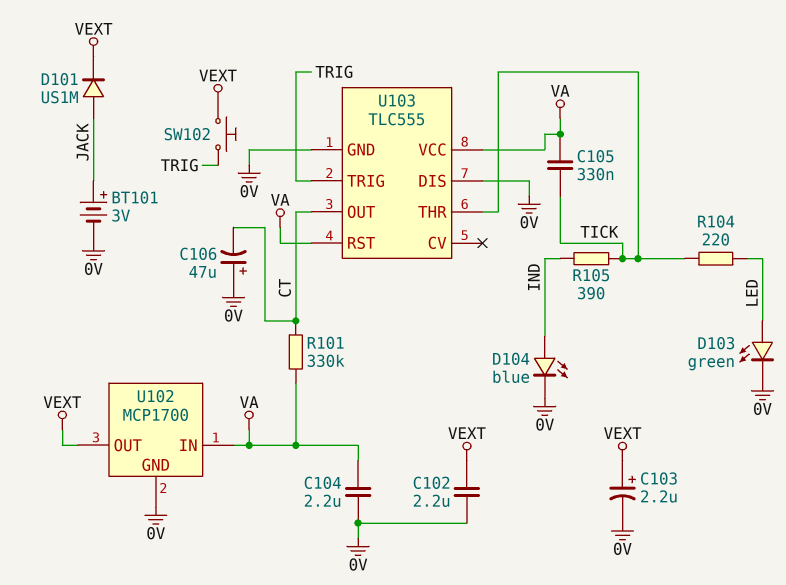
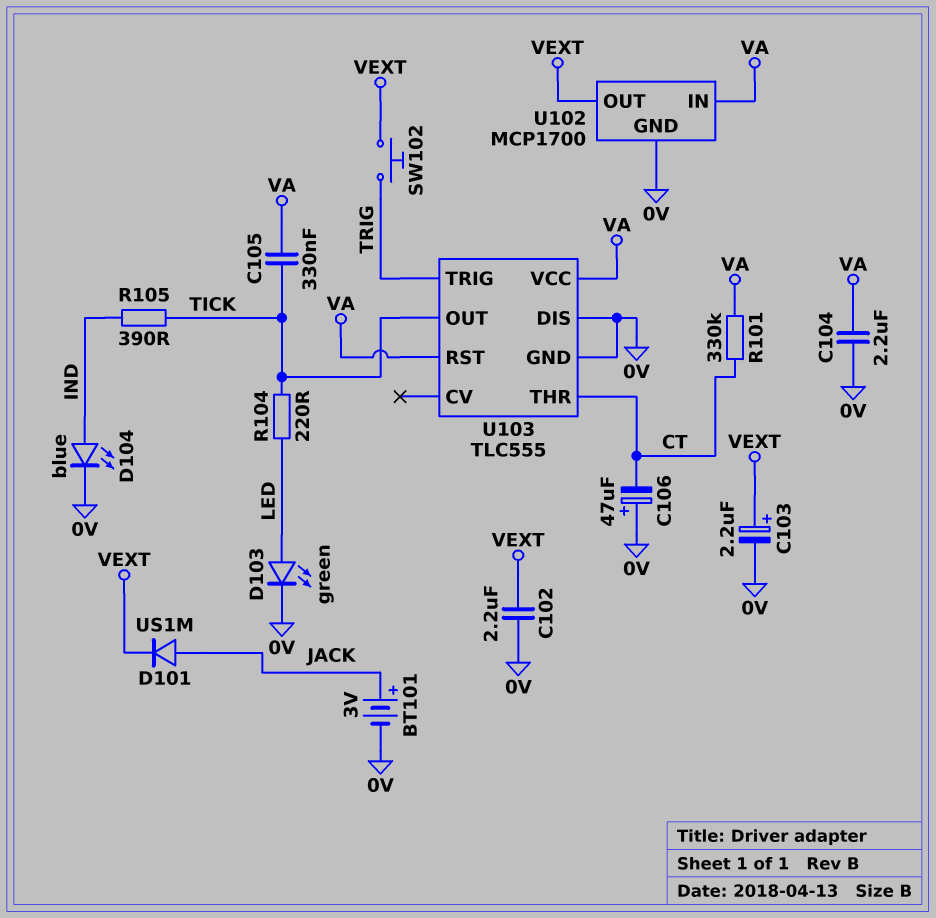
U103 pin OUT: CT -> TICK
U103 pin THR: TICK -> CT

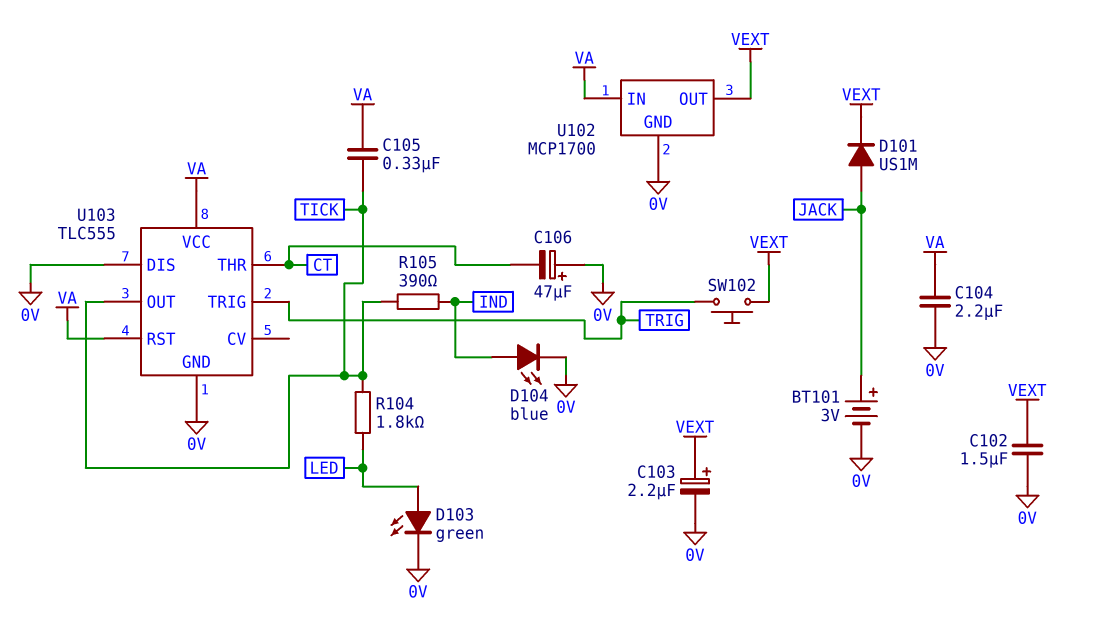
C102: 2.2uF (0V, VEXT) -> 1.5uF (0V, VEXT)
R101: 330k (CT, VA) -> none
R104: 220 (LED, TICK) -> 1.8k (LED, TICK)

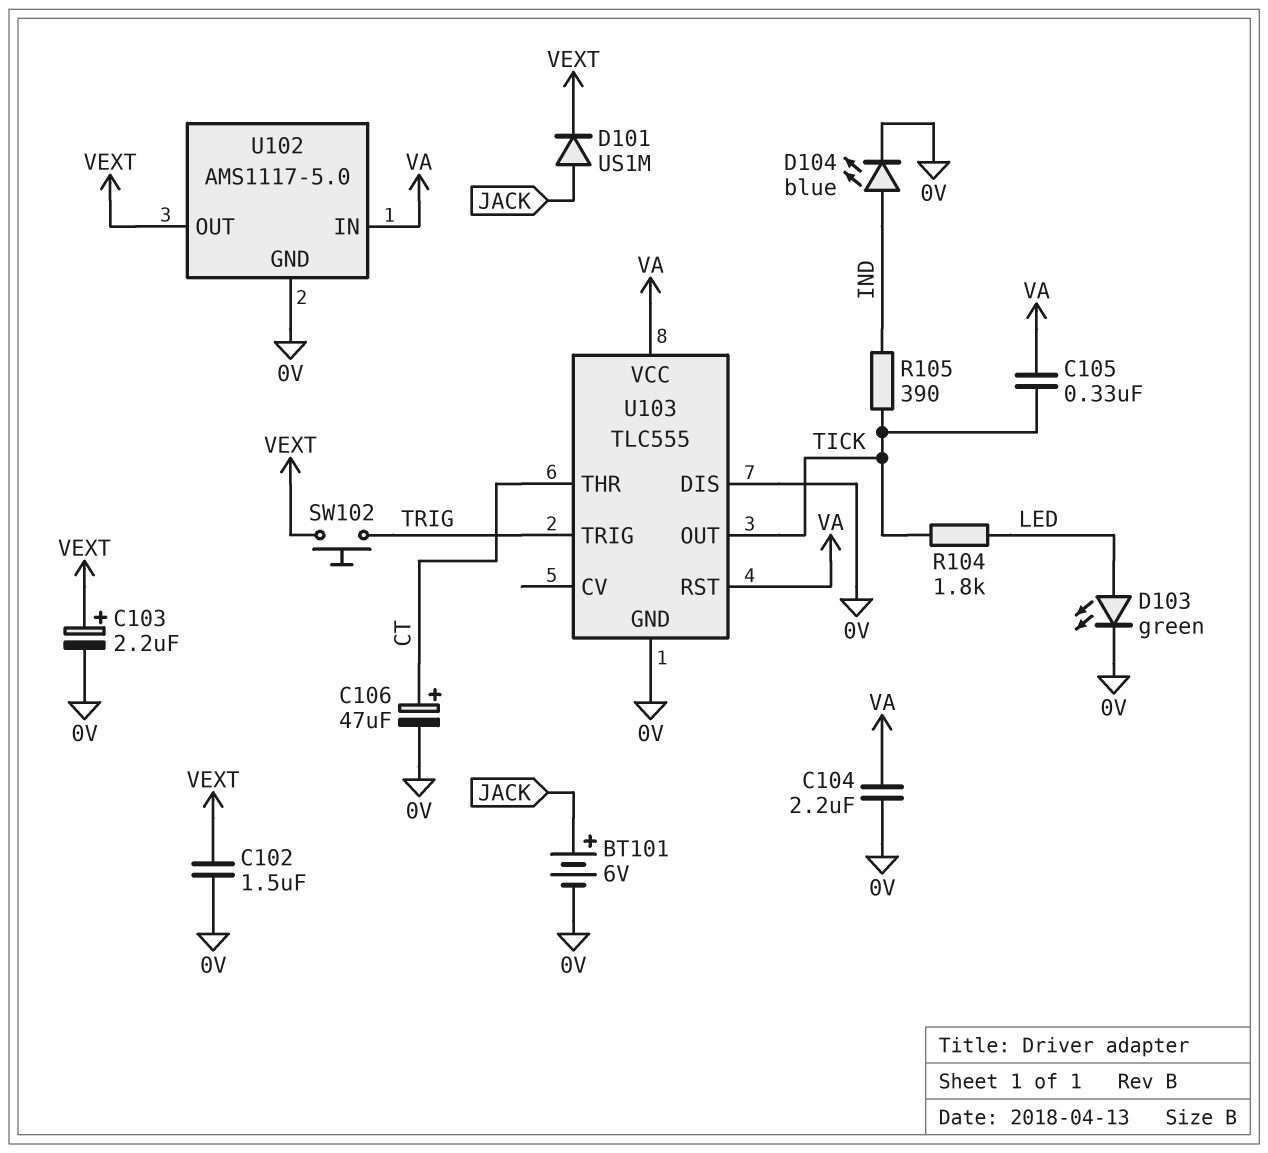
BT101: 3V (plus JACK, minus 0V) -> 6V (plus JACK, minus 0V)
C106: 47uF (plus 0V, minus CT) -> 47uF (plus CT, minus 0V)
U102: MCP1700 -> AMS1117-5.0

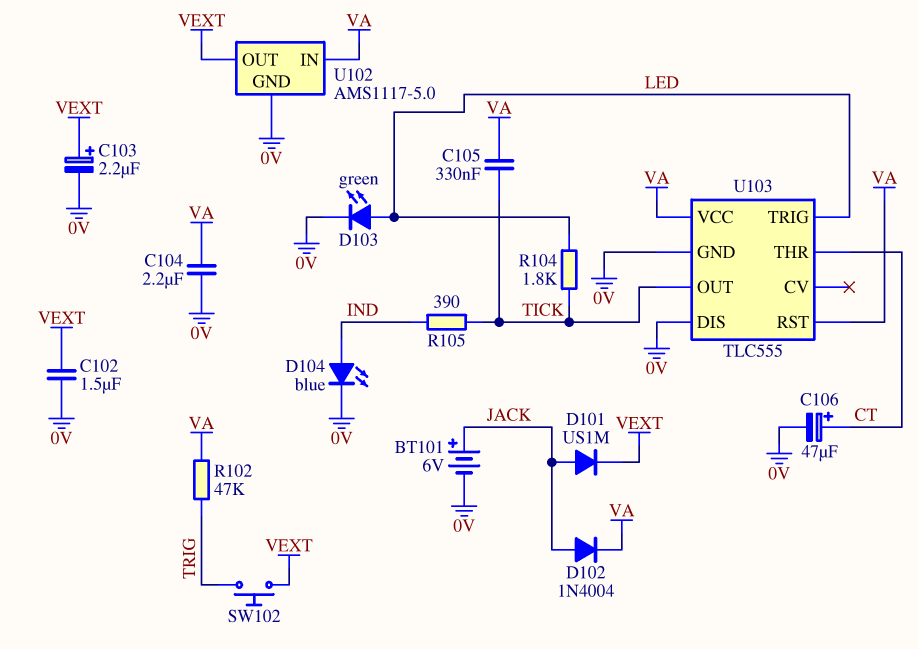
D102: none -> diode 1N4004 (A JACK, K VA)
R102: none -> 47k (TRIG, VA)
U103 pin TRIG: TRIG -> LED

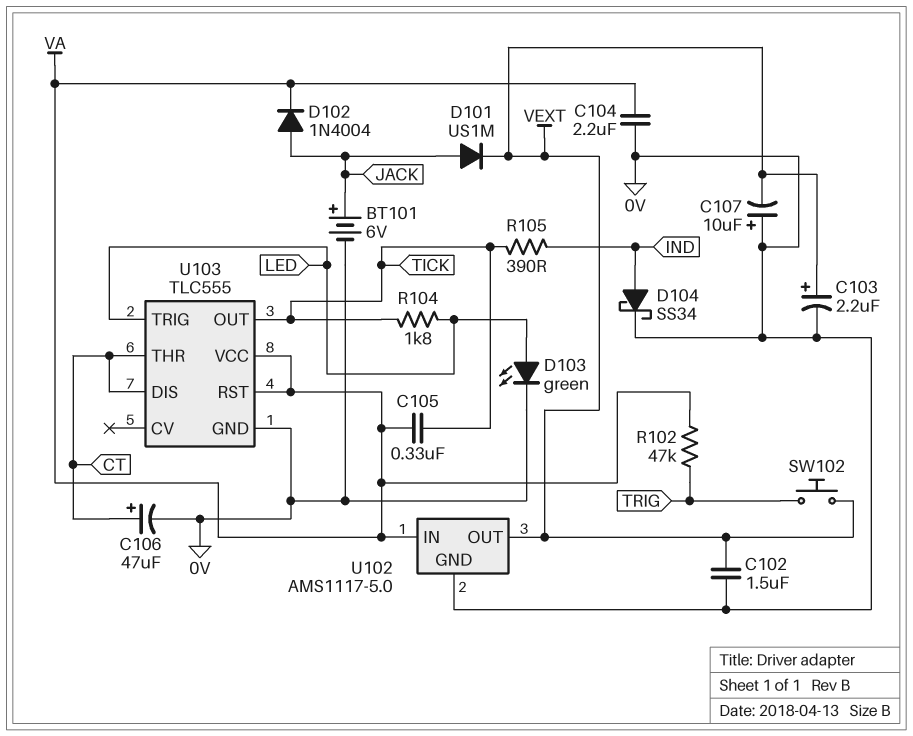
C107: none -> 10uF (plus 0V, minus VEXT)
D104: LED blue (A IND, K 0V) -> schottky SS34 (A IND, K 0V)
U103 pin DIS: 0V -> CT

